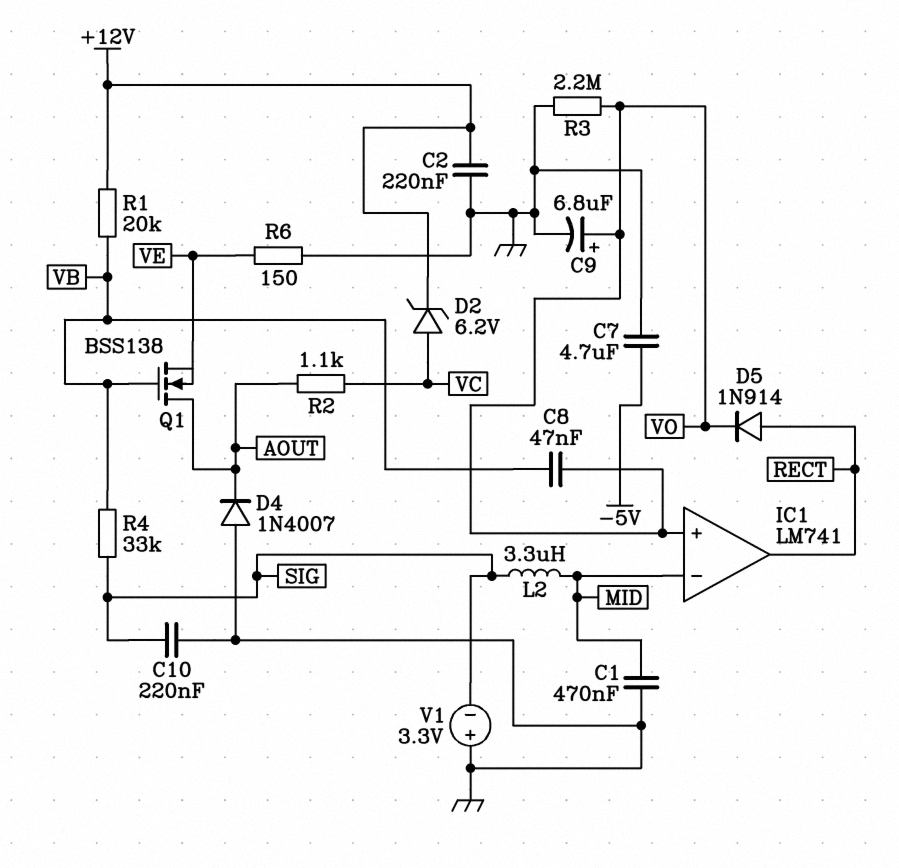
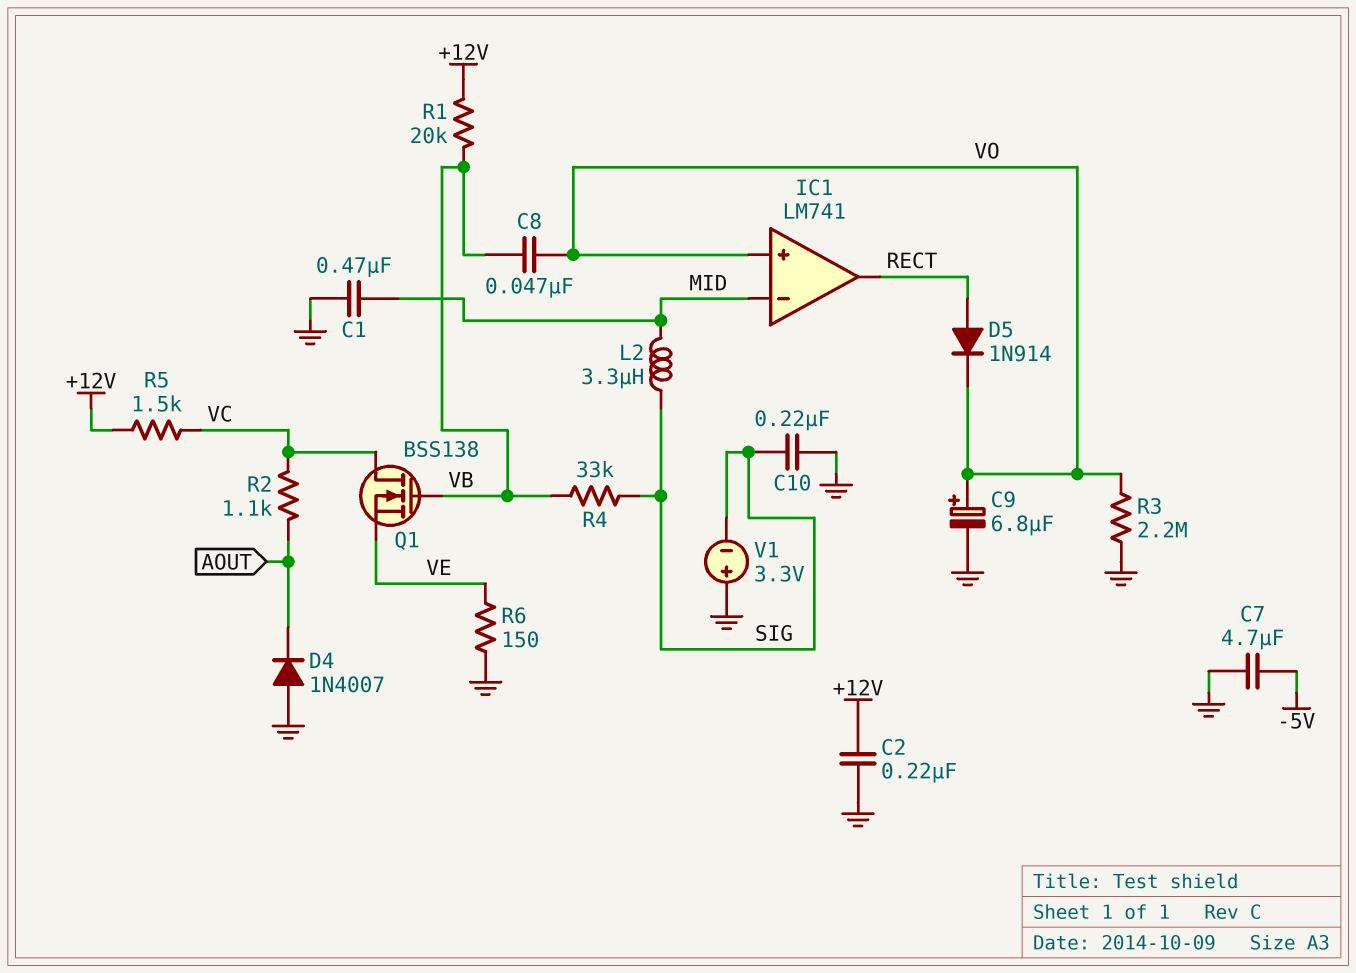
D2: zener 6.2V (A VC, K +12V) -> none
Q1: NMOS BSS138 (G VB, D AOUT, S VE) -> NMOS BSS138 (G VB, D VC, S VE)
R5: none -> 1.5k (+12V, VC)

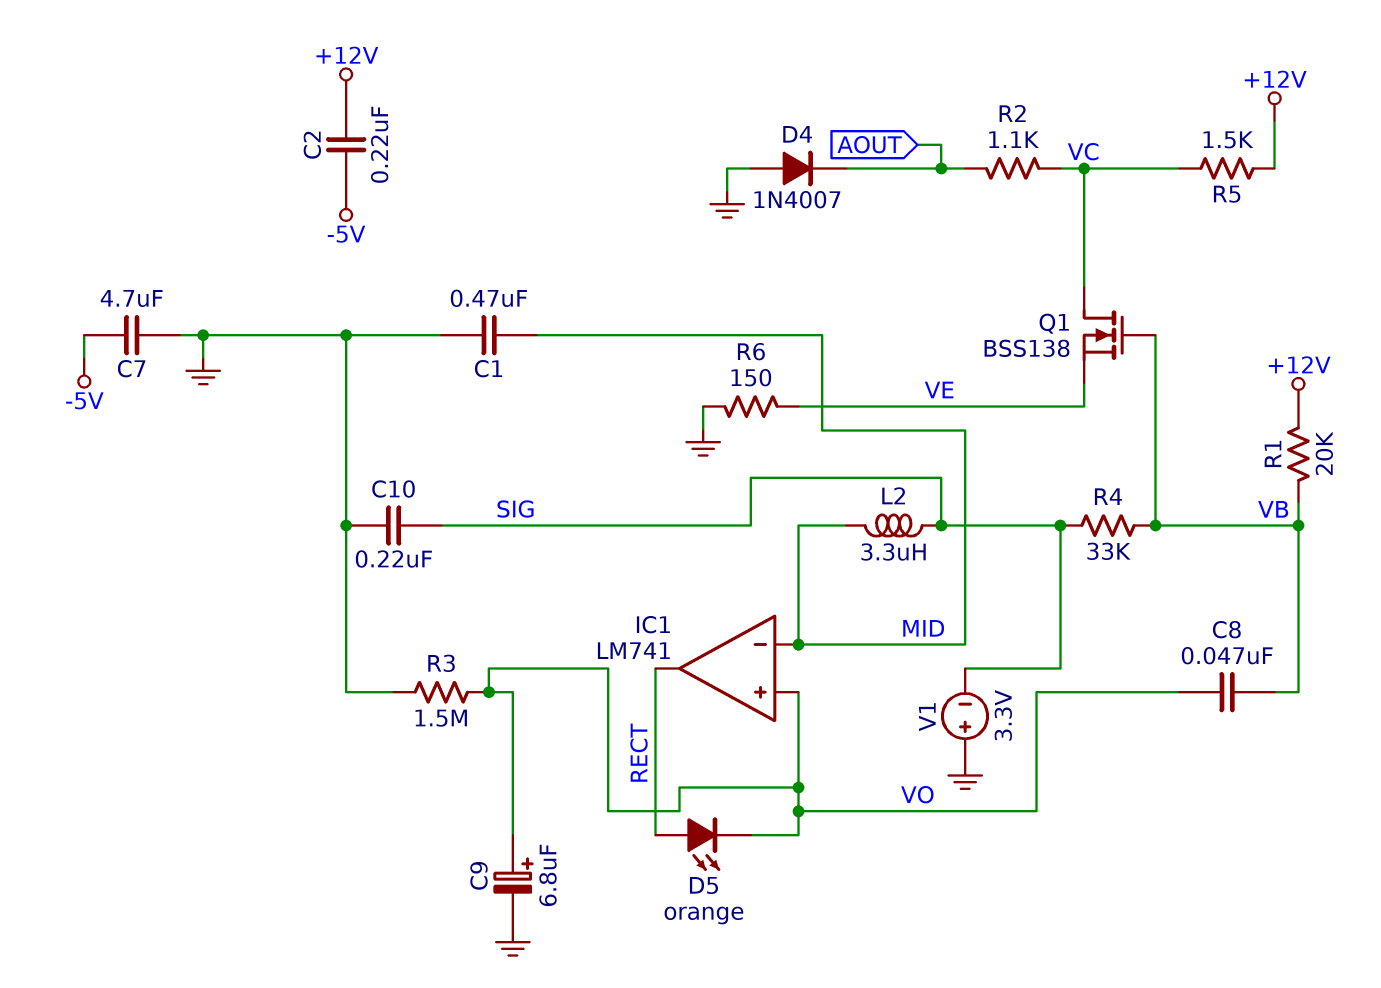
C2: 220nF (+12V, GND) -> 220nF (+12V, -5V)
D5: diode 1N914 (A RECT, K VO) -> LED orange (A RECT, K VO)
R3: 2.2M (GND, VO) -> 1.5M (GND, VO)

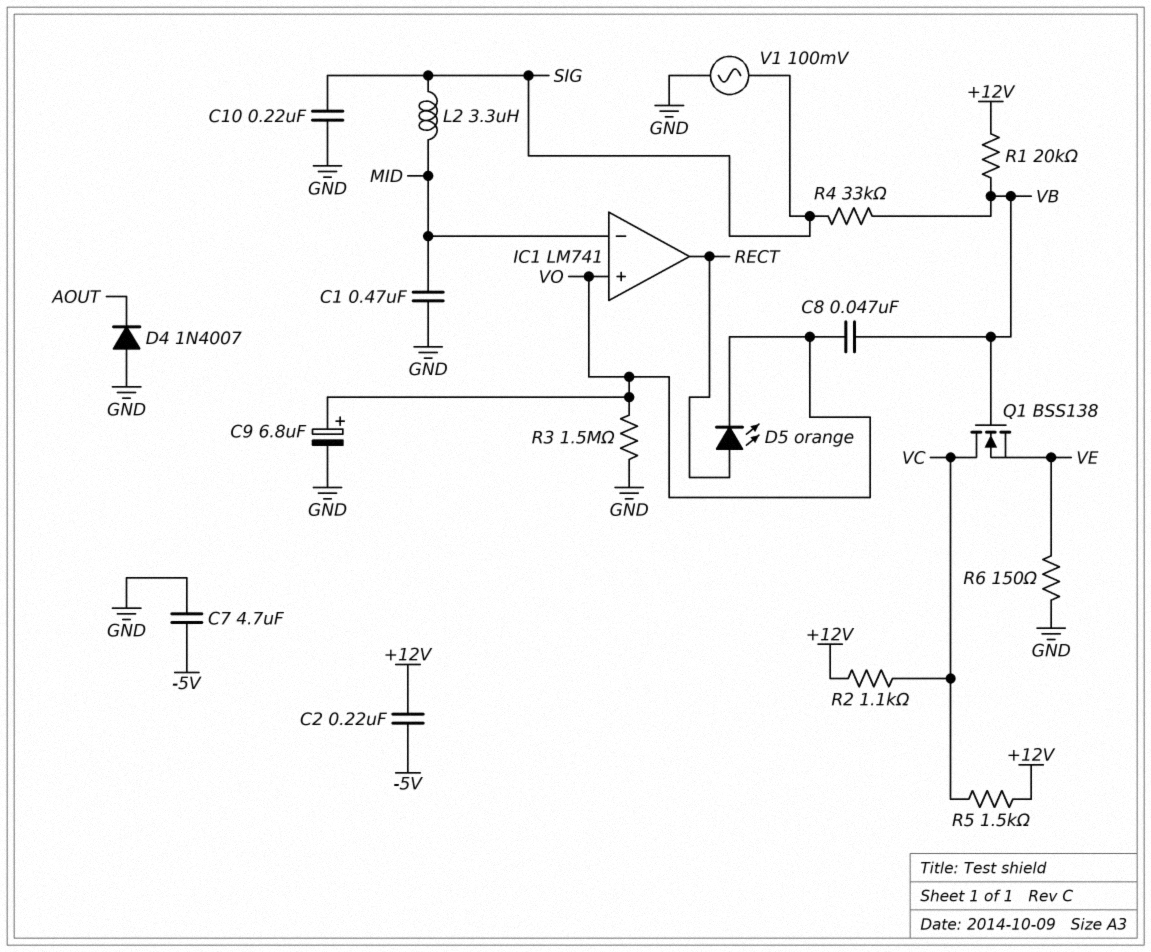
R2: 1.1k (AOUT, VC) -> 1.1k (+12V, VC)
V1: 3.3V (plus GND, minus SIG) -> AC 100mV (GND, SIG)

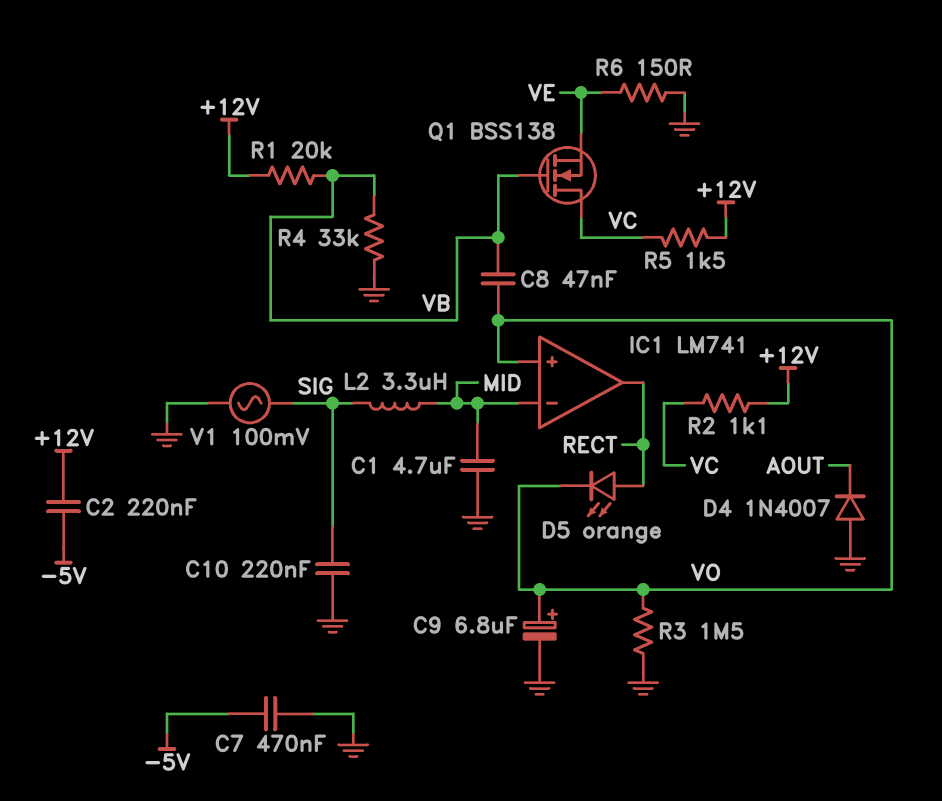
C1: 470nF (GND, MID) -> 4.7uF (GND, MID)
C7: 4.7uF (-5V, GND) -> 470nF (-5V, GND)
R4: 33k (SIG, VB) -> 33k (GND, VB)

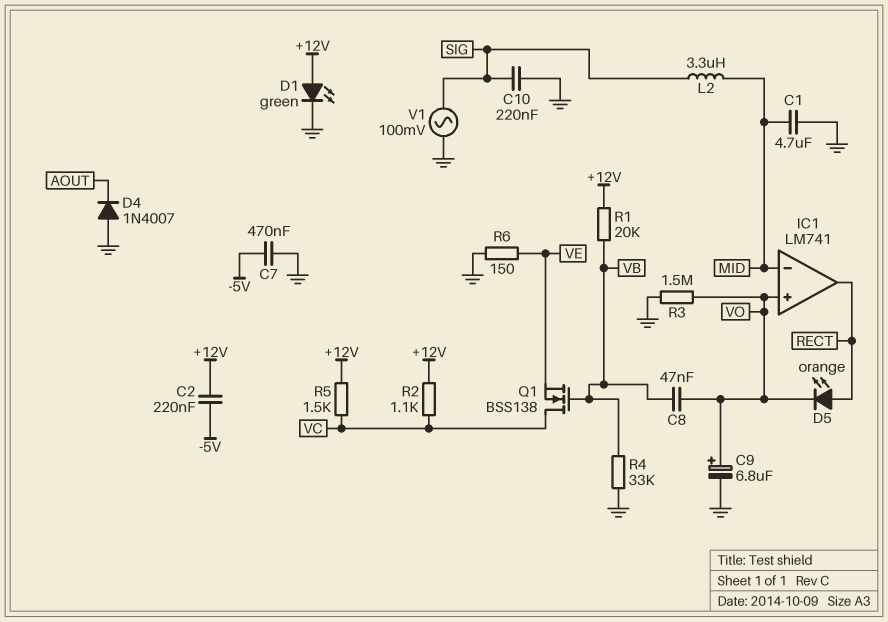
D1: none -> LED green (A +12V, K GND)

